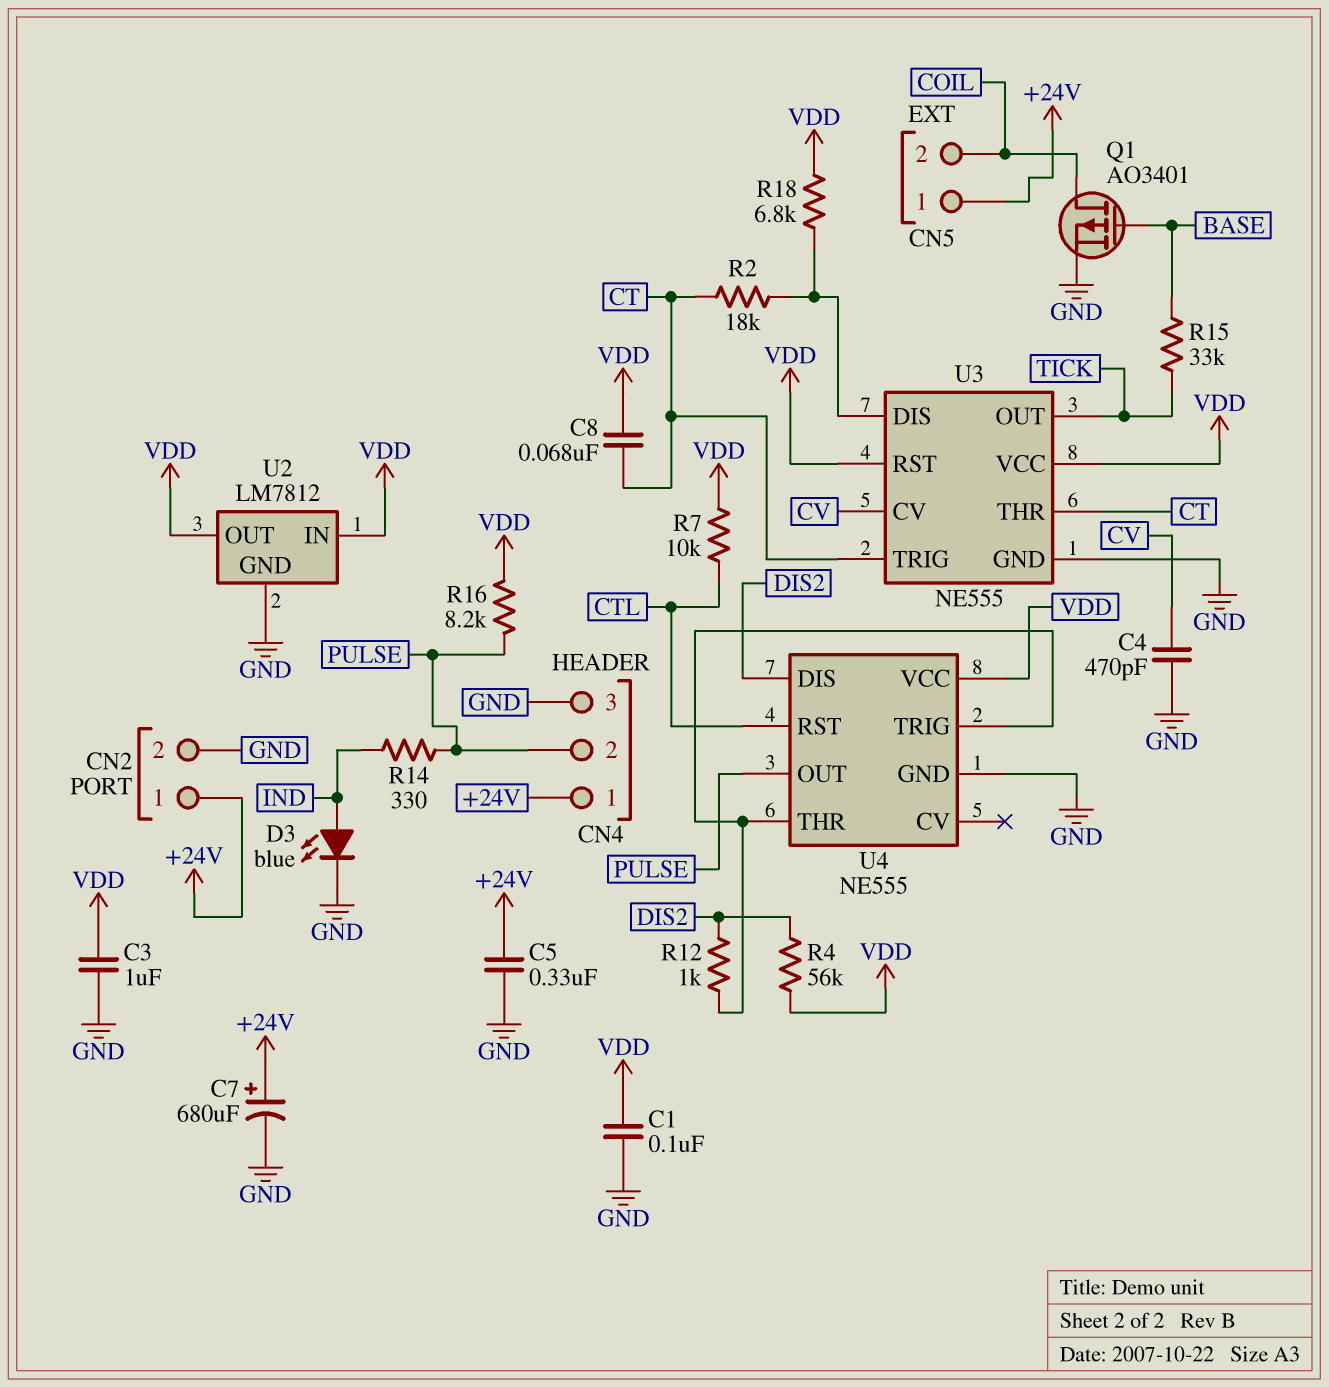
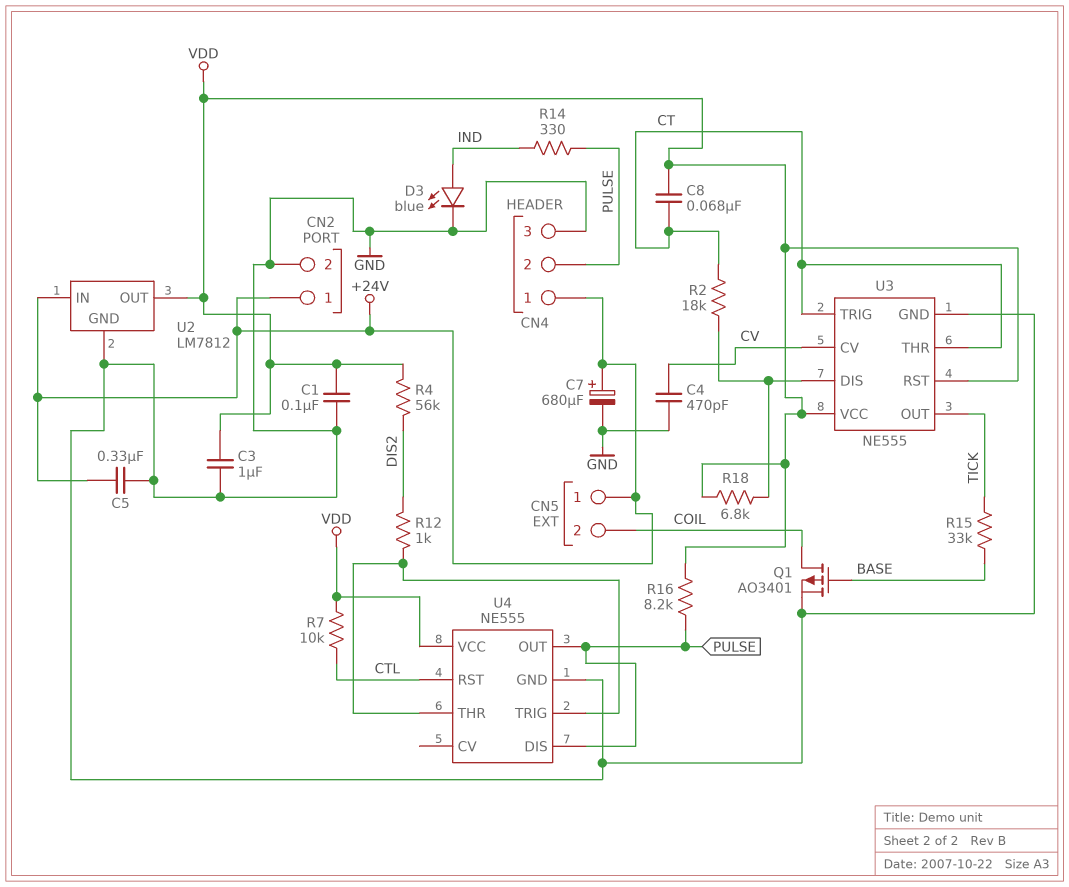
U2 pin IN: VDD -> +24V
U4 pin DIS: DIS2 -> PULSE

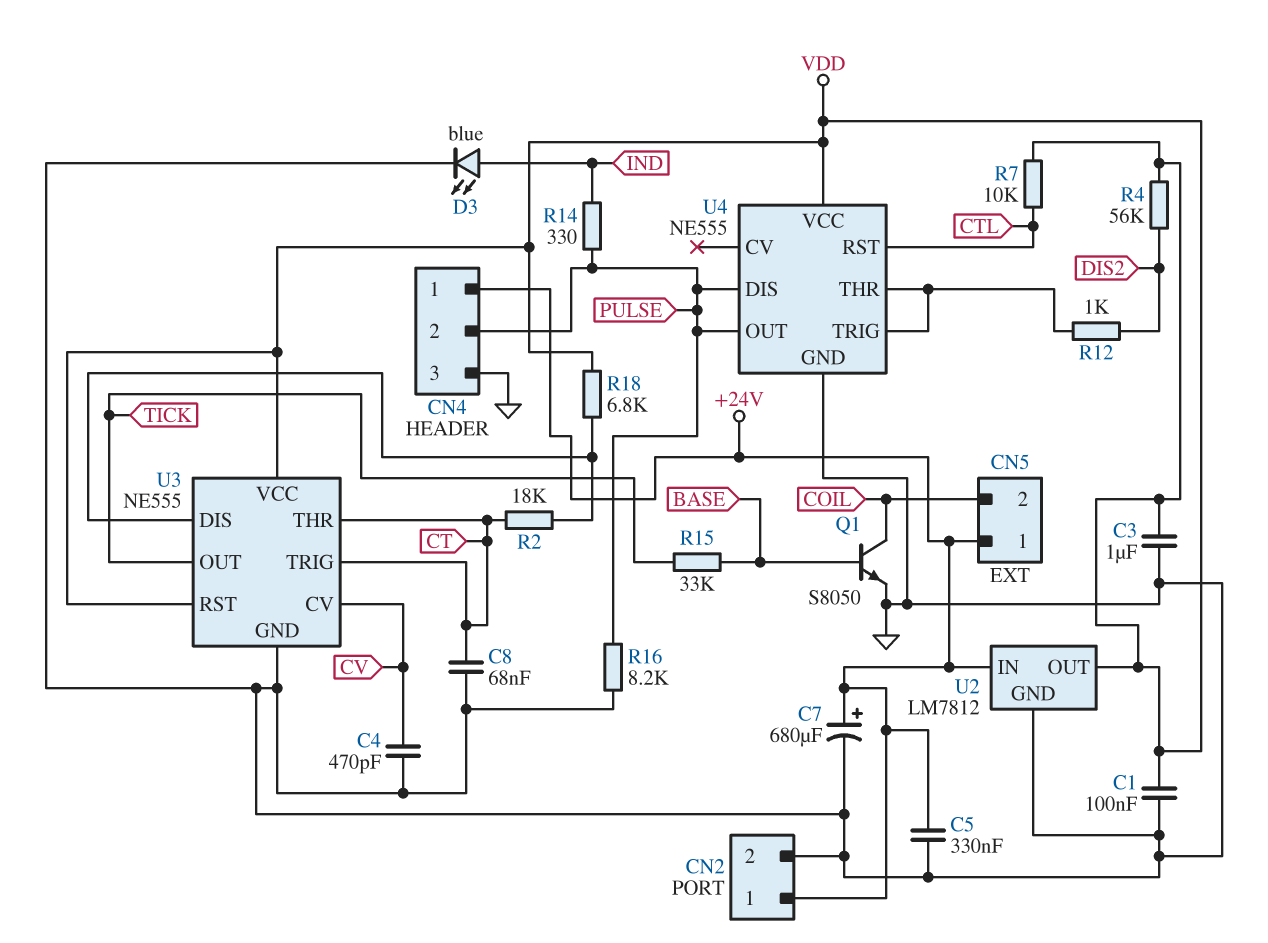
C8: 68nF (CT, VDD) -> 68nF (CT, GND)
Q1: PMOS AO3401 (G BASE, D COIL, S GND) -> NPN S8050 (B BASE, C COIL, E GND)
R16: 8.2k (PULSE, VDD) -> 8.2k (GND, PULSE)

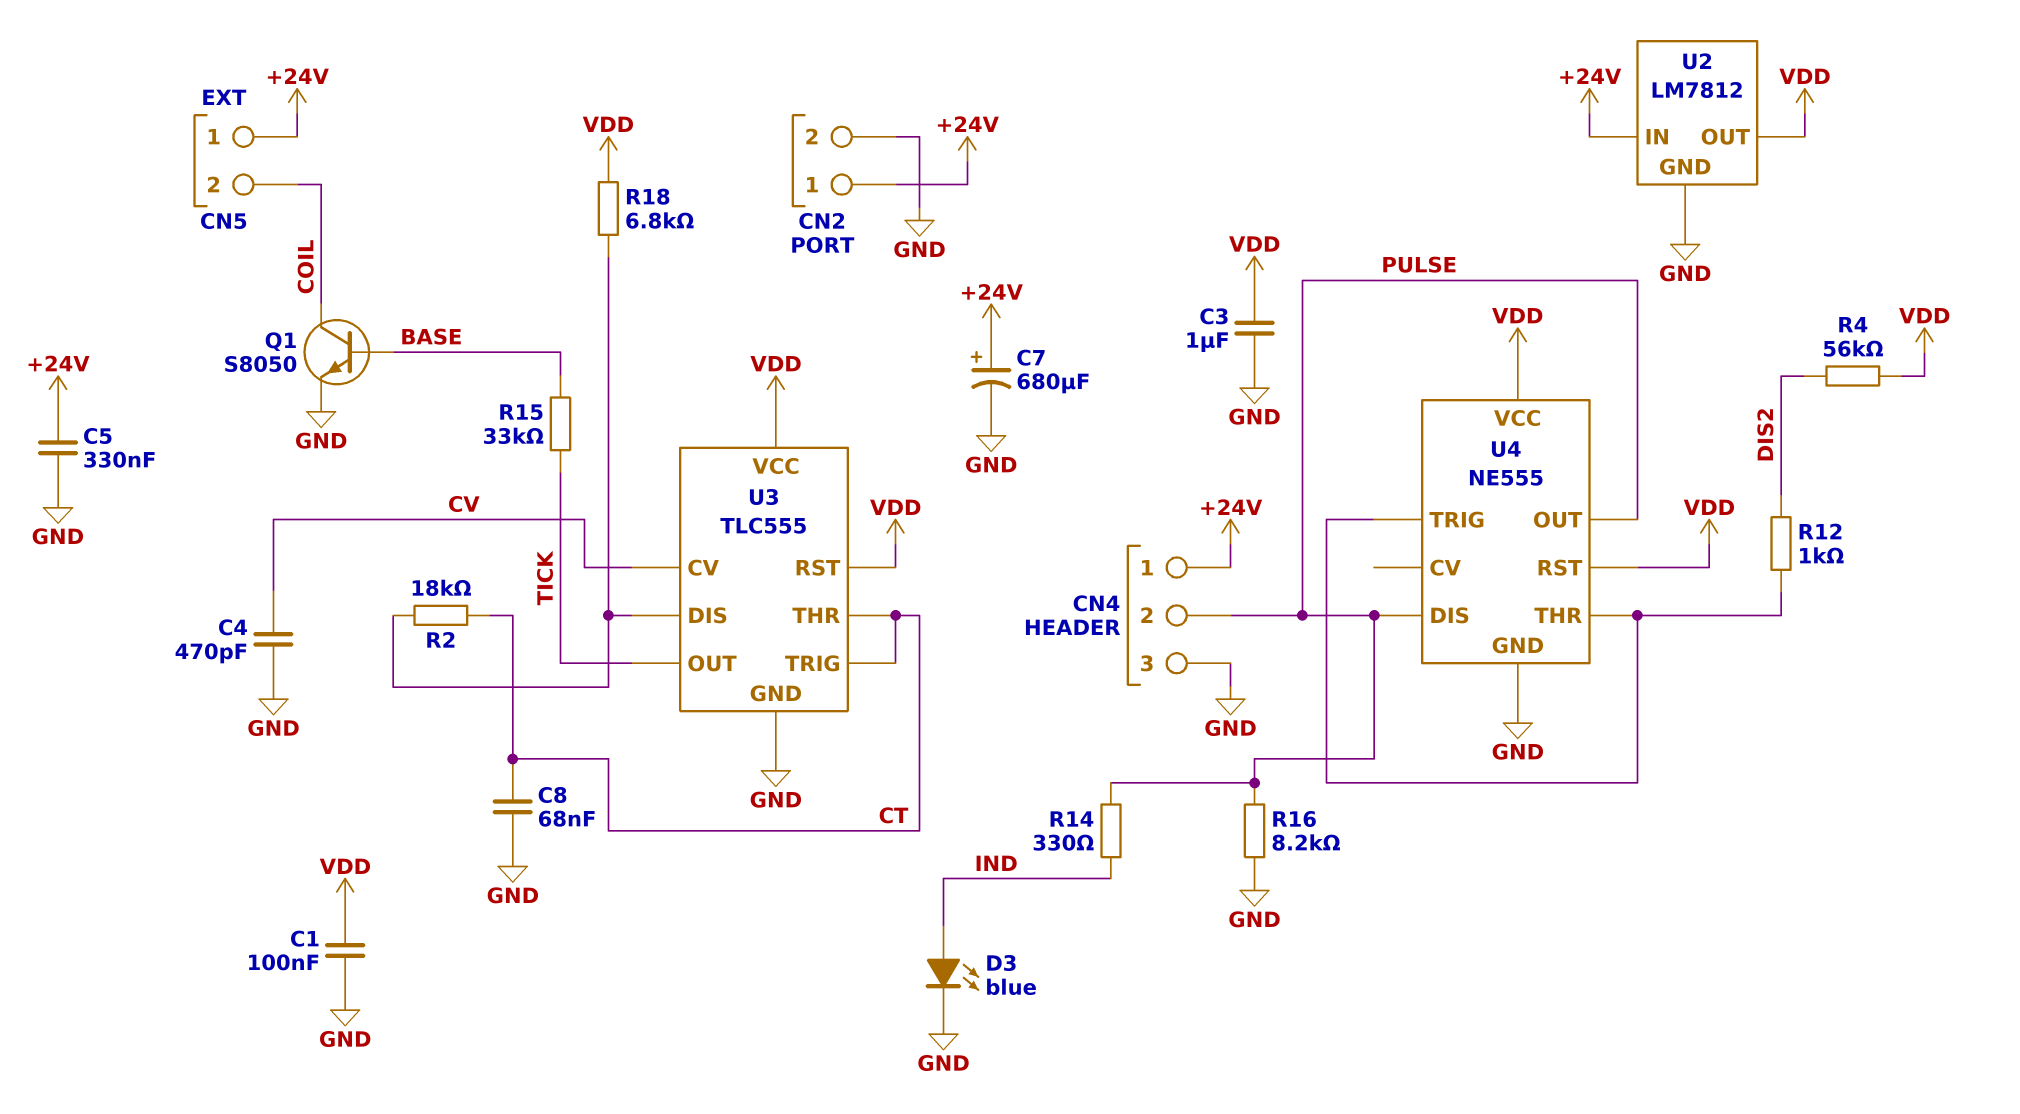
R7: 10k (CTL, VDD) -> none
U3: NE555 -> TLC555
U4 pin RST: CTL -> VDD

